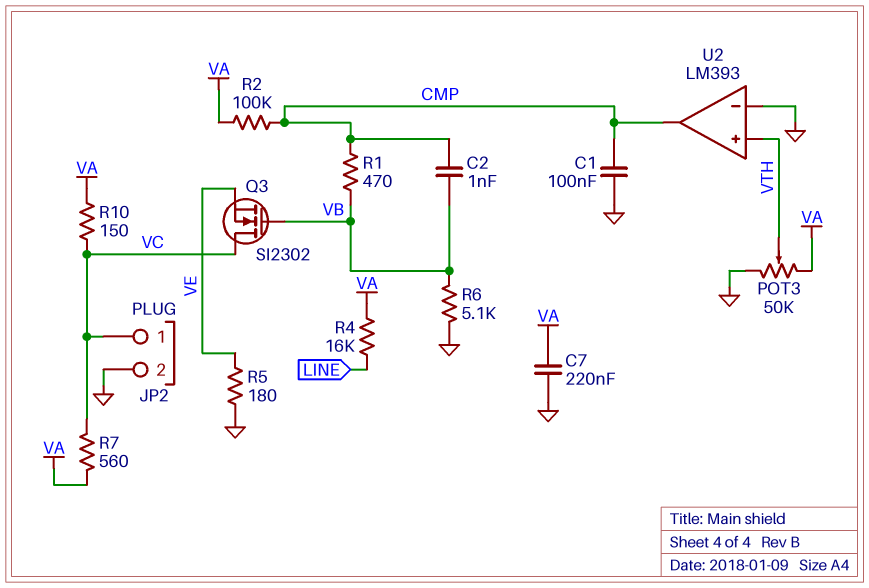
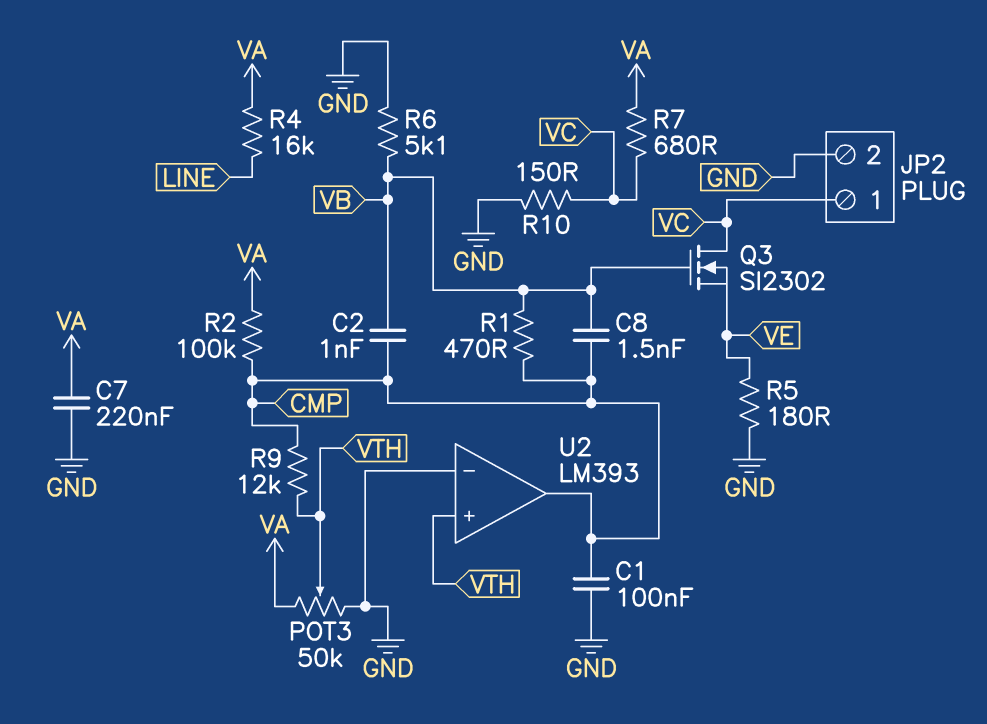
C8: none -> 1.5nF (CMP, VB)
R7: 560 (VA, VC) -> 680 (VA, VC)
R9: none -> 12k (CMP, VTH)
R10: 150 (VA, VC) -> 150 (GND, VC)

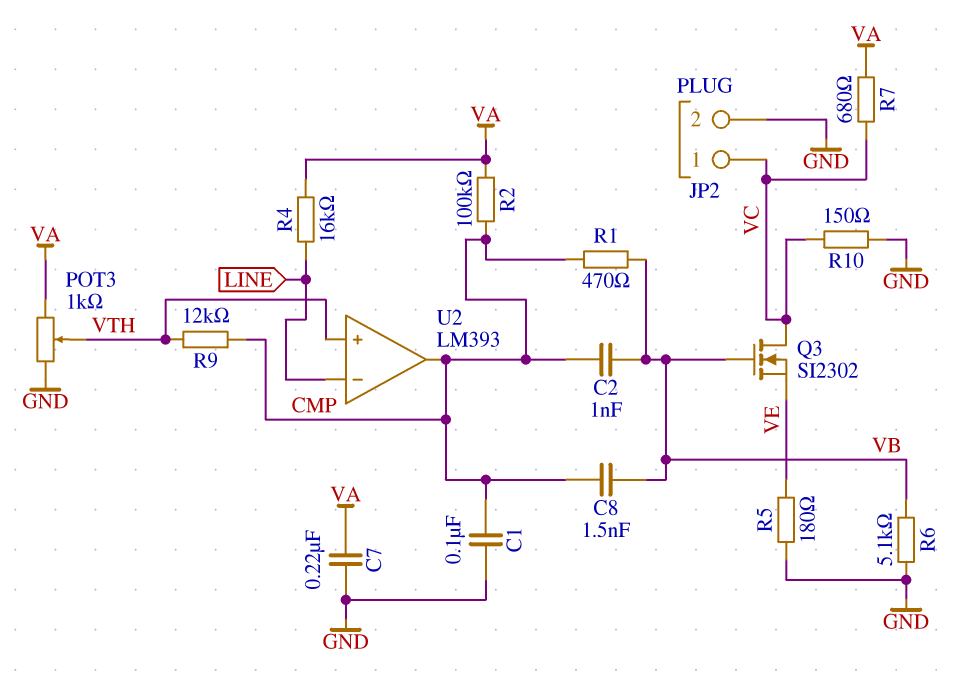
POT3: 50k (GND, VA, wiper VTH) -> 1k (GND, VA, wiper VTH)
U2 pin in-: GND -> LINE

